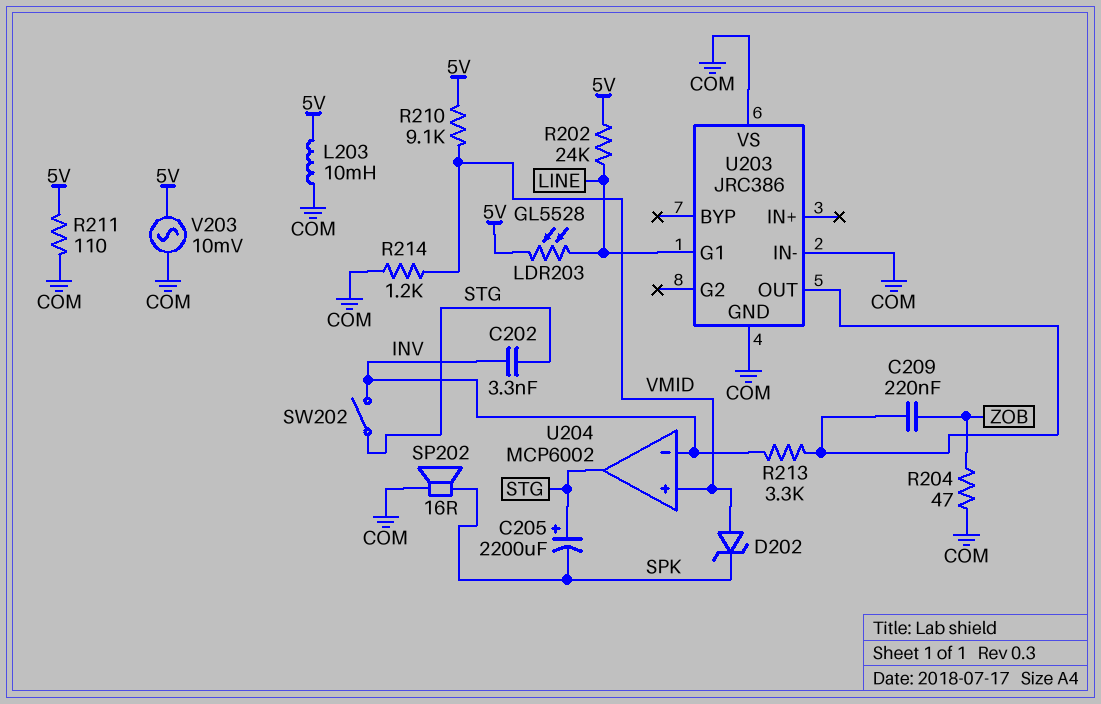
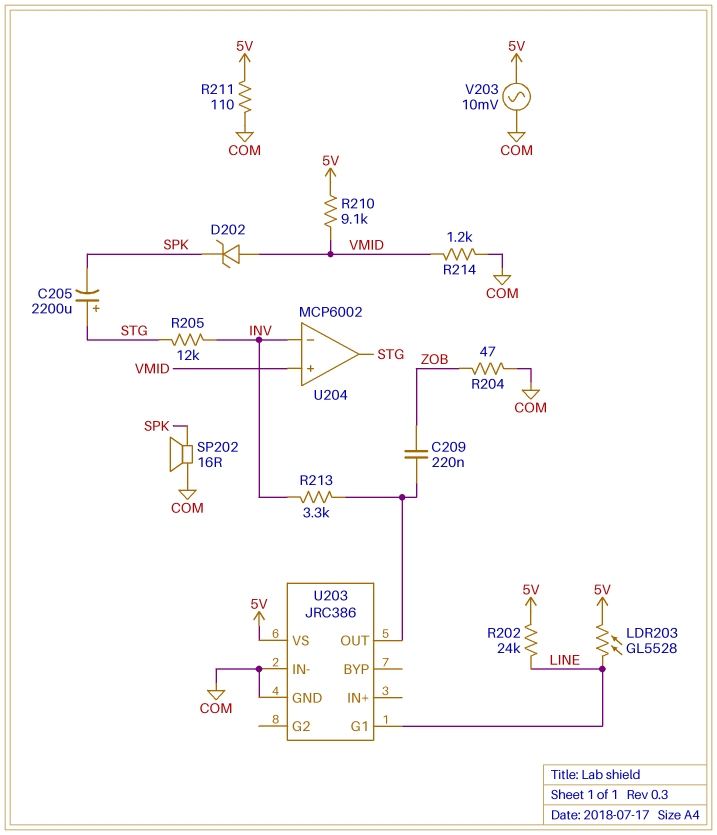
C202: 3.3nF (INV, STG) -> none
L203: 10mH (5V, COM) -> none
R205: none -> 12k (INV, STG)
SW202: switch (INV, STG) -> none
U203 pin VS: COM -> 5V

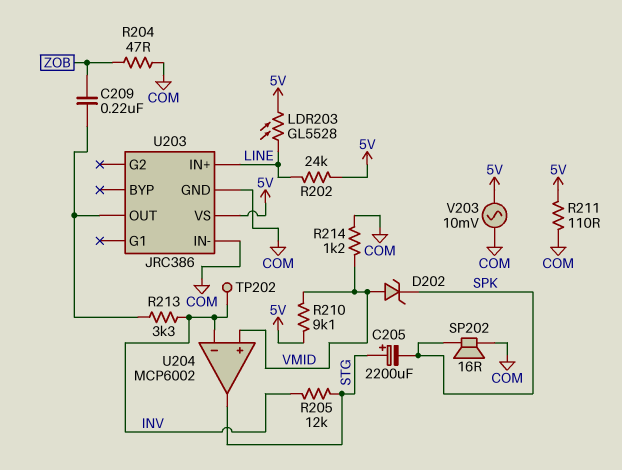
TP202: none -> test point (INV)
U203 pin G1: LINE -> none
U203 pin IN+: none -> LINE

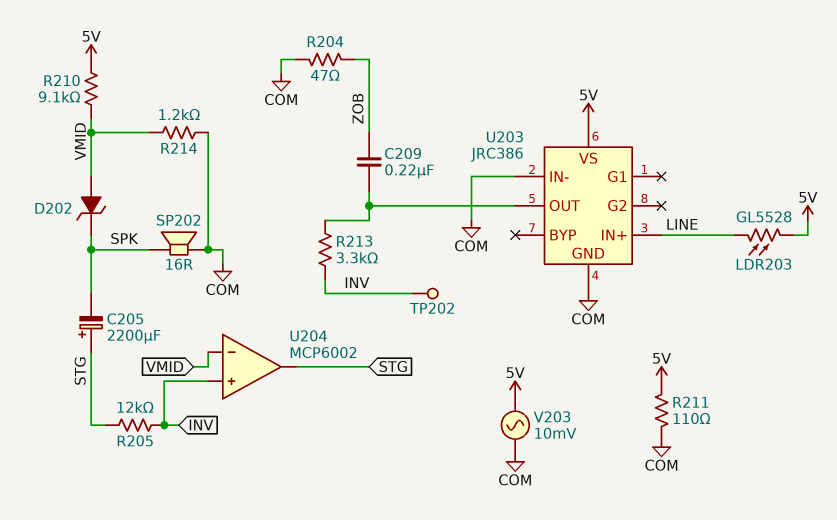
R202: 24k (5V, LINE) -> none
U204 pin in+: VMID -> INV
U204 pin in-: INV -> VMID

